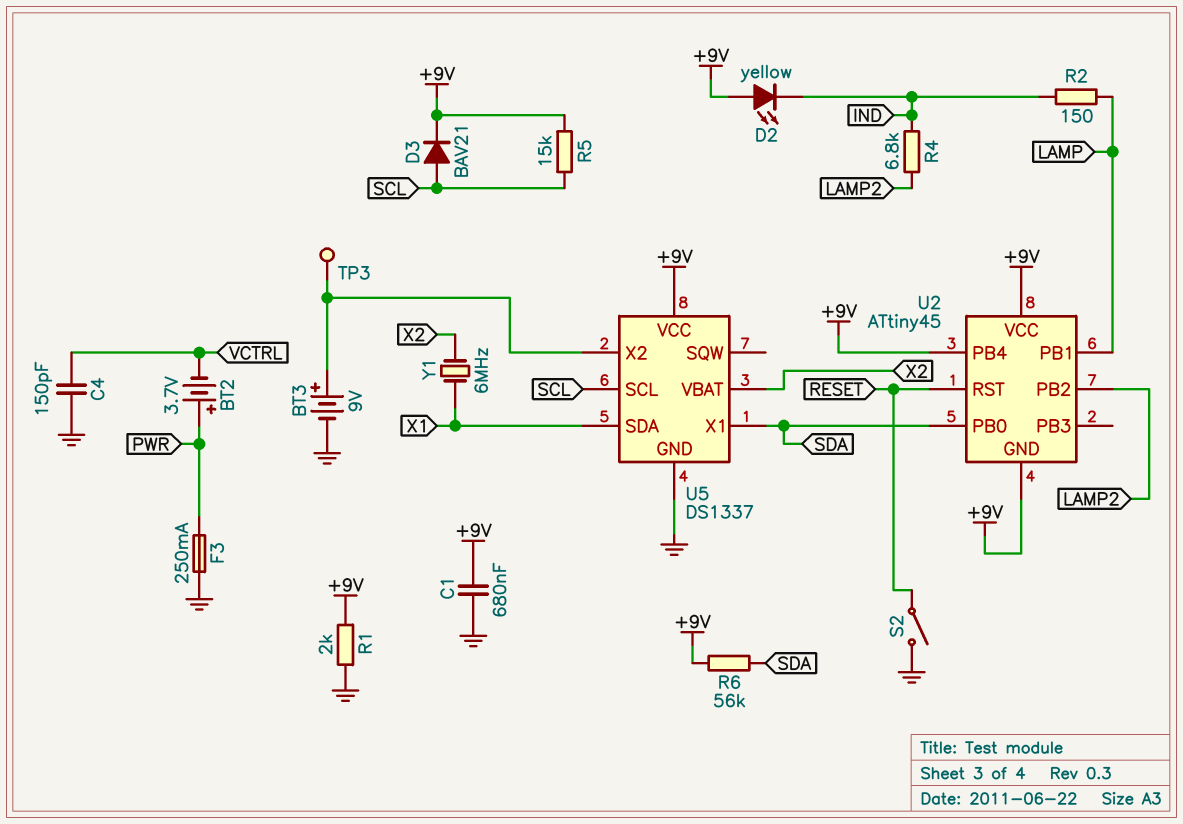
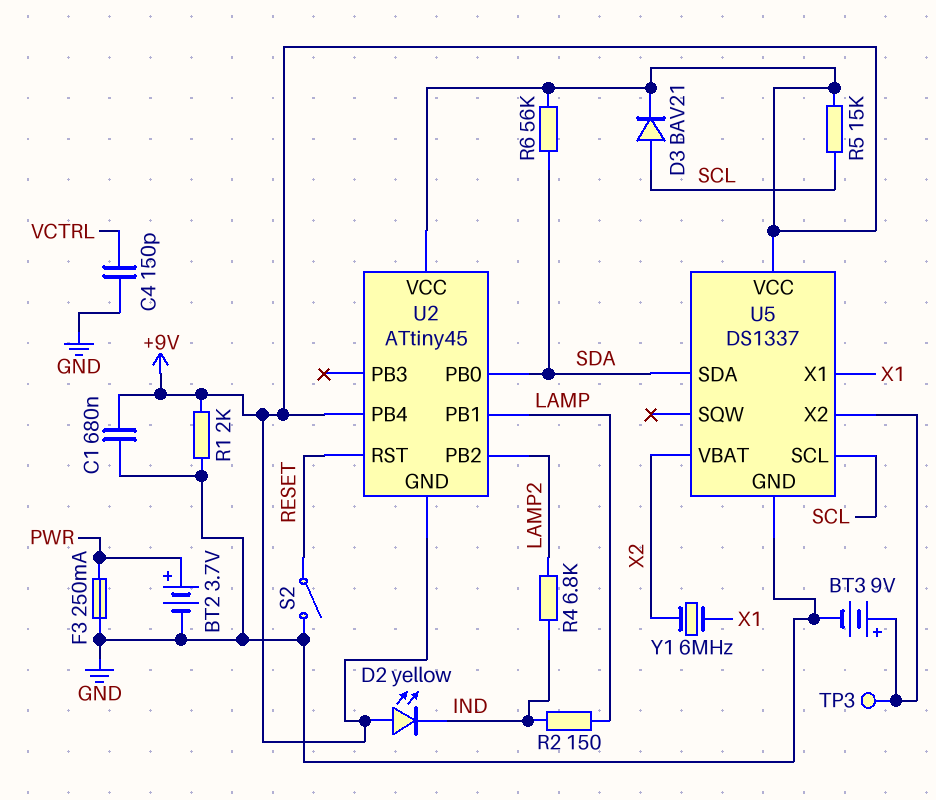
BT2: 3.7V (plus PWR, minus VCTRL) -> 3.7V (plus PWR, minus GND)
U5 pin SDA: X1 -> SDA
U5 pin X1: SDA -> X1

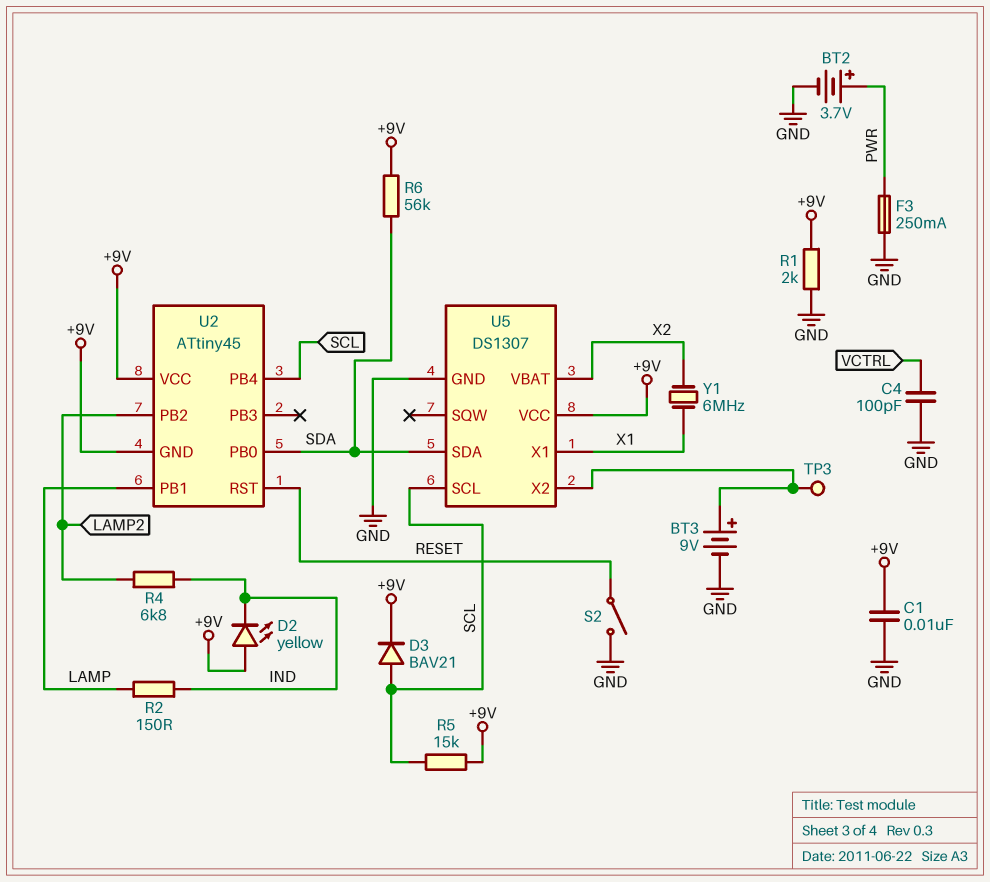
C1: 680nF (+9V, GND) -> 10nF (+9V, GND)
C4: 150pF (GND, VCTRL) -> 100pF (GND, VCTRL)
U2 pin PB4: +9V -> SCL
U5: DS1337 -> DS1307

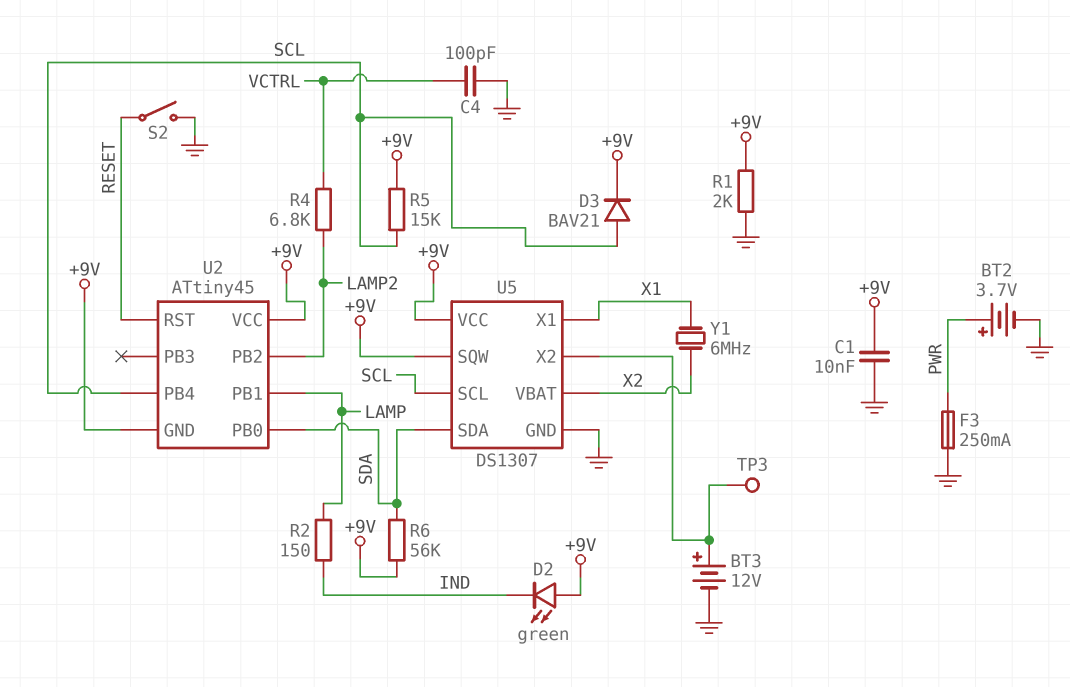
BT3: 9V (plus U5/X2, minus GND) -> 12V (plus U5/X2, minus GND)
D2: LED yellow (A +9V, K IND) -> LED green (A +9V, K IND)
R4: 6.8k (IND, LAMP2) -> 6.8k (LAMP2, VCTRL)
U5 pin SQW: none -> +9V

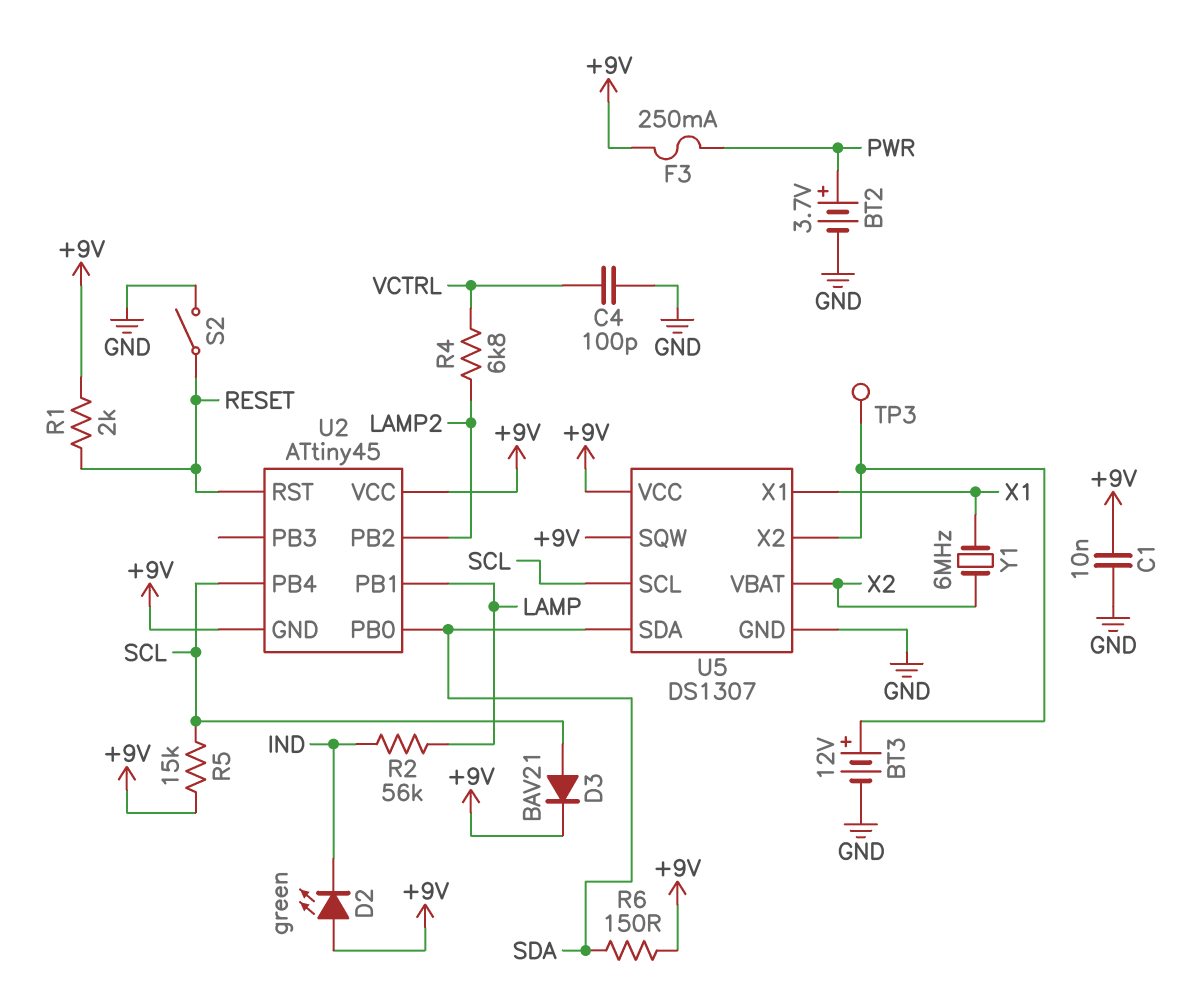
F3: 250mA (GND, PWR) -> 250mA (+9V, PWR)
R1: 2k (+9V, GND) -> 2k (+9V, RESET)
R2: 150 (IND, LAMP) -> 56k (IND, LAMP)
R6: 56k (+9V, SDA) -> 150 (+9V, SDA)

